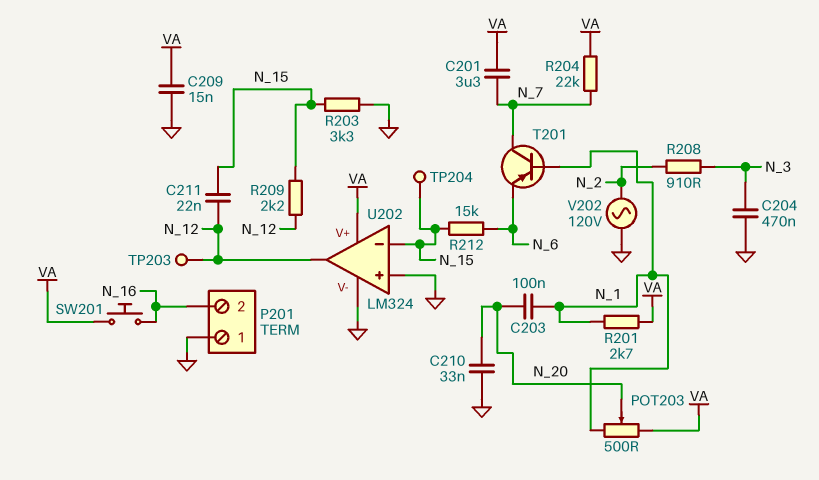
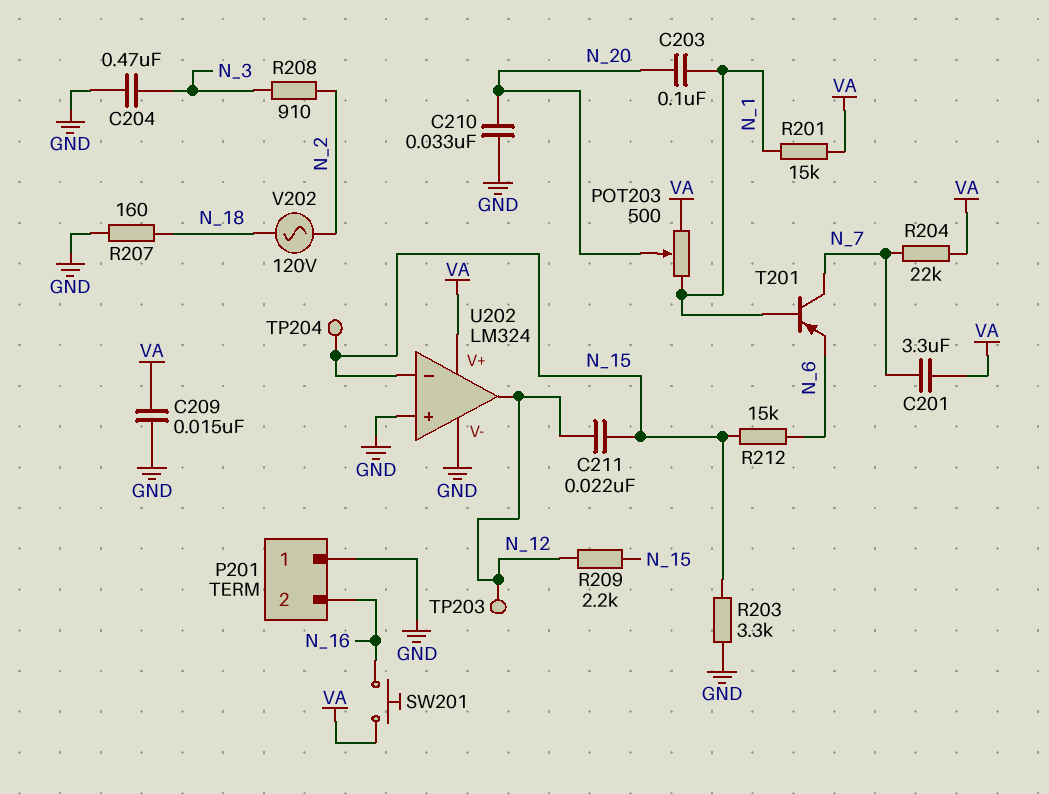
R201: 2.7k (N_1, VA) -> 15k (N_1, VA)
R207: none -> 160 (GND, N_18)
V202: AC 120V (GND, N_2) -> AC 120V (N_2, N_18)

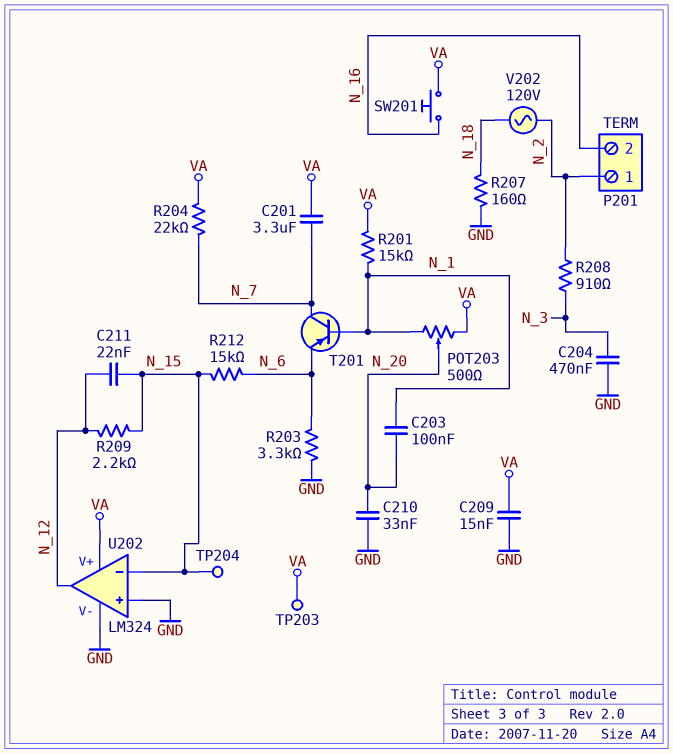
P201 pin 1: GND -> N_2
R203: 3.3k (GND, N_15) -> 3.3k (GND, N_6)
TP203: test point (N_12) -> test point (VA)

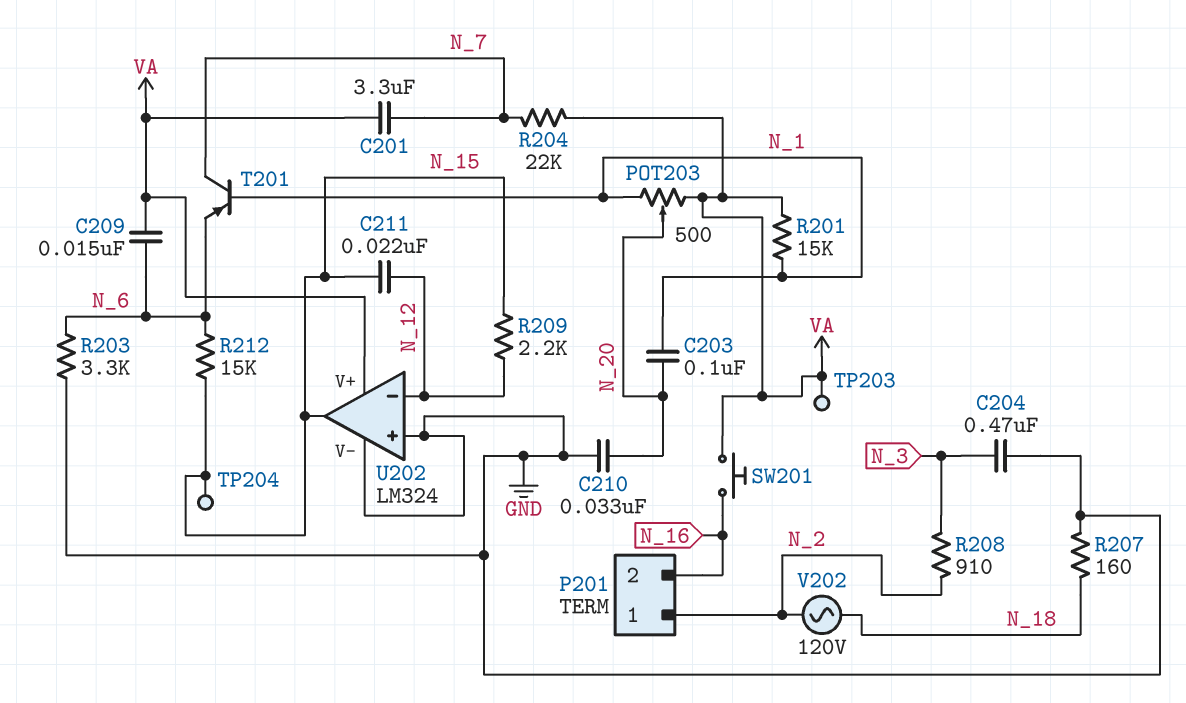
C209: 15nF (GND, VA) -> 15nF (N_6, VA)
U202 pin in-: N_15 -> N_12
U202 pin out: N_12 -> N_15

